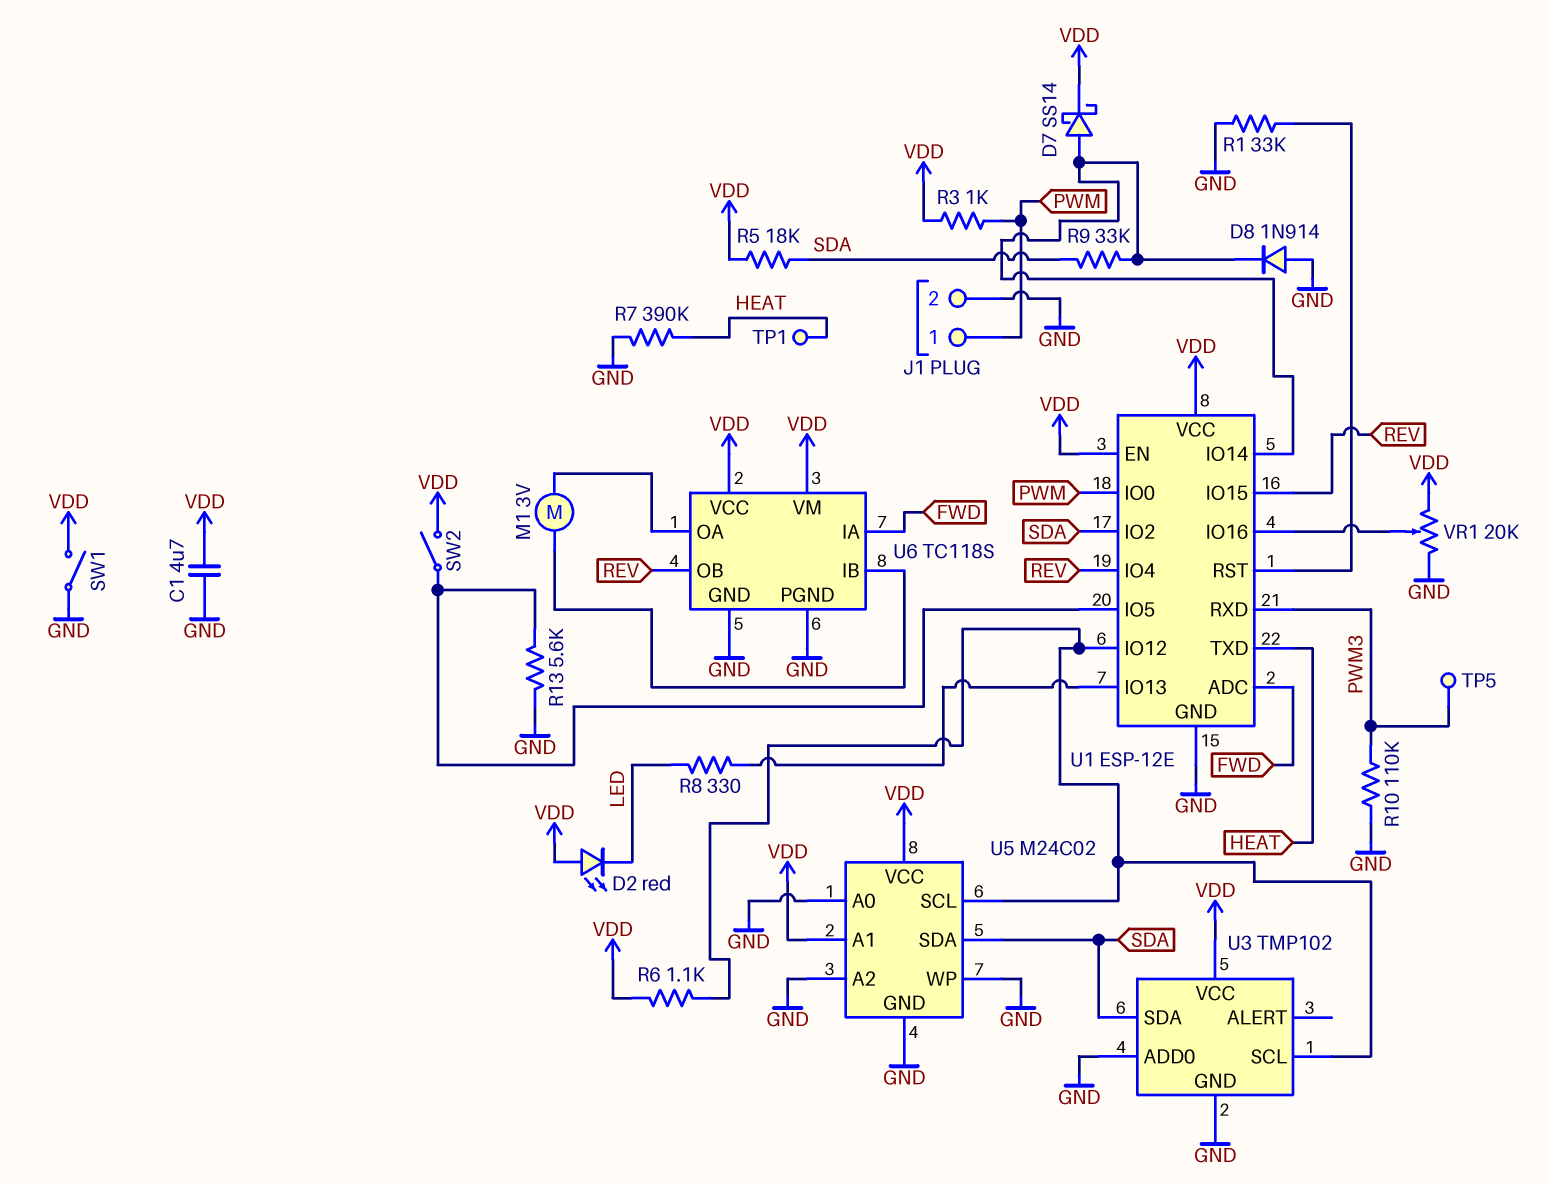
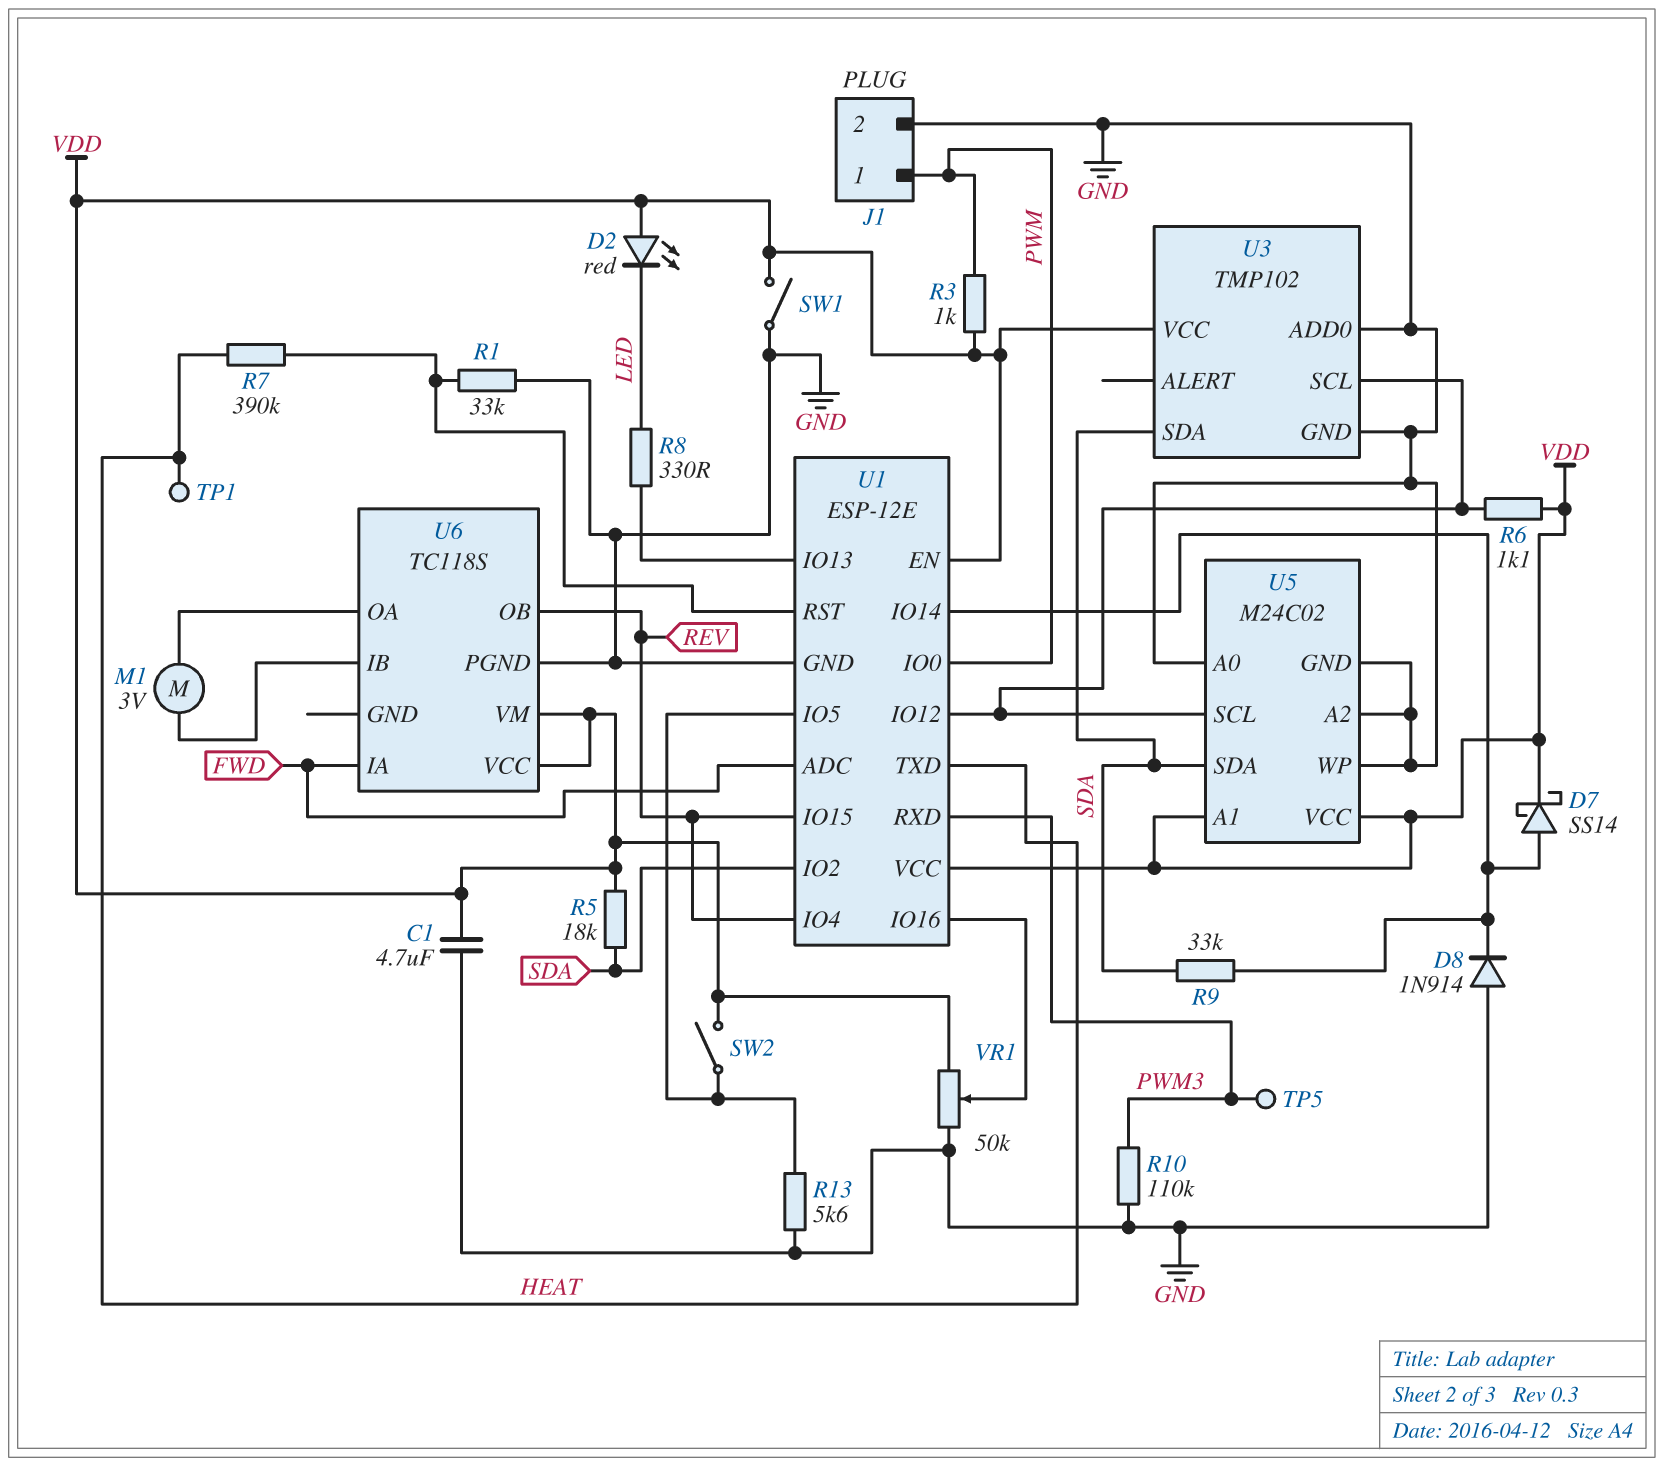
R7: 390k (GND, HEAT) -> 390k (HEAT, U1/RST)
U6 pin GND: GND -> none
VR1: 20k (GND, VDD, wiper U1/IO16) -> 50k (GND, VDD, wiper U1/IO16)

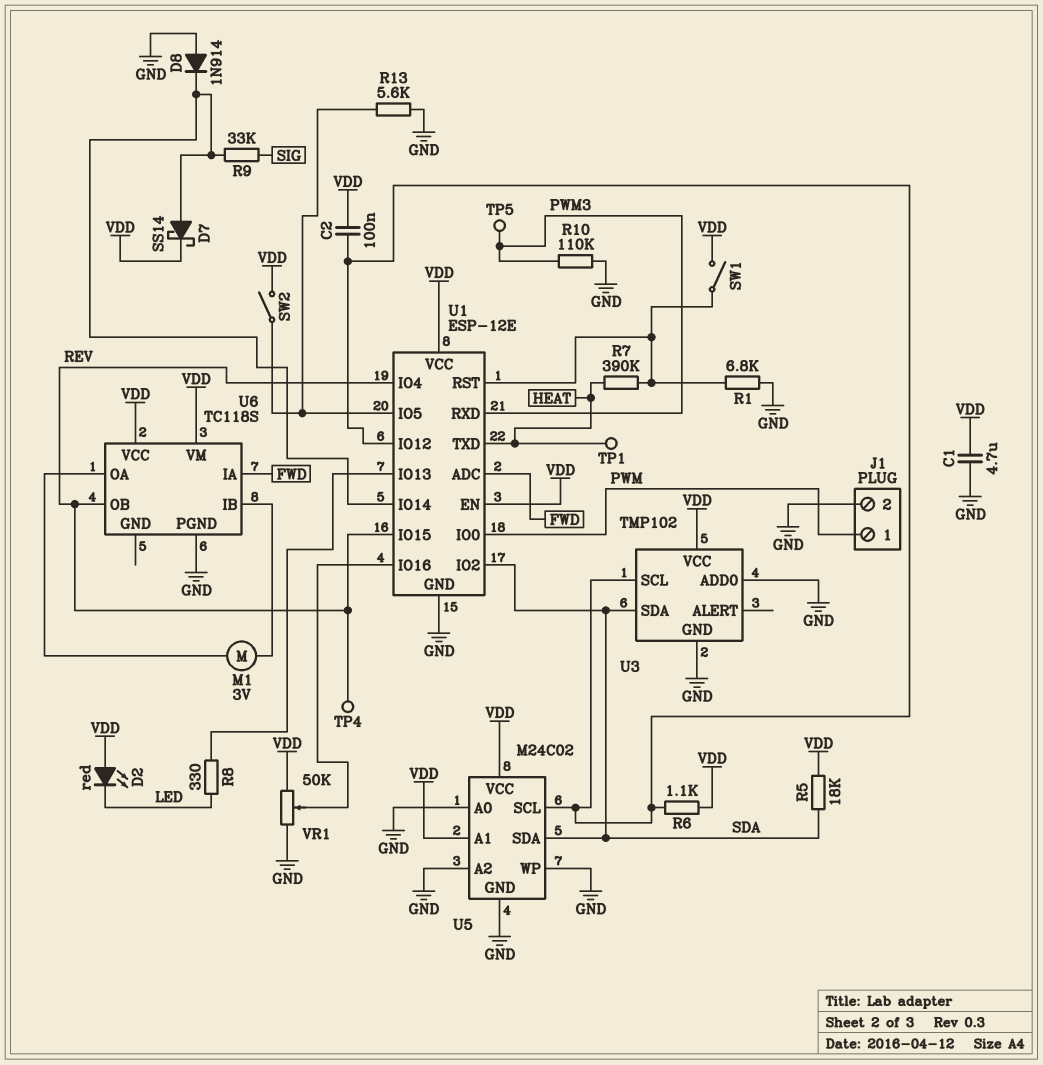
C2: none -> 100nF (U1/IO12, VDD)
R1: 33k (GND, U1/RST) -> 6.8k (GND, U1/RST)
R3: 1k (PWM, VDD) -> none
R9: 33k (SDA, U1/IO14) -> 33k (SIG, U1/IO14)
SW1: switch (GND, VDD) -> switch (U1/RST, VDD)
TP4: none -> test point (REV)

